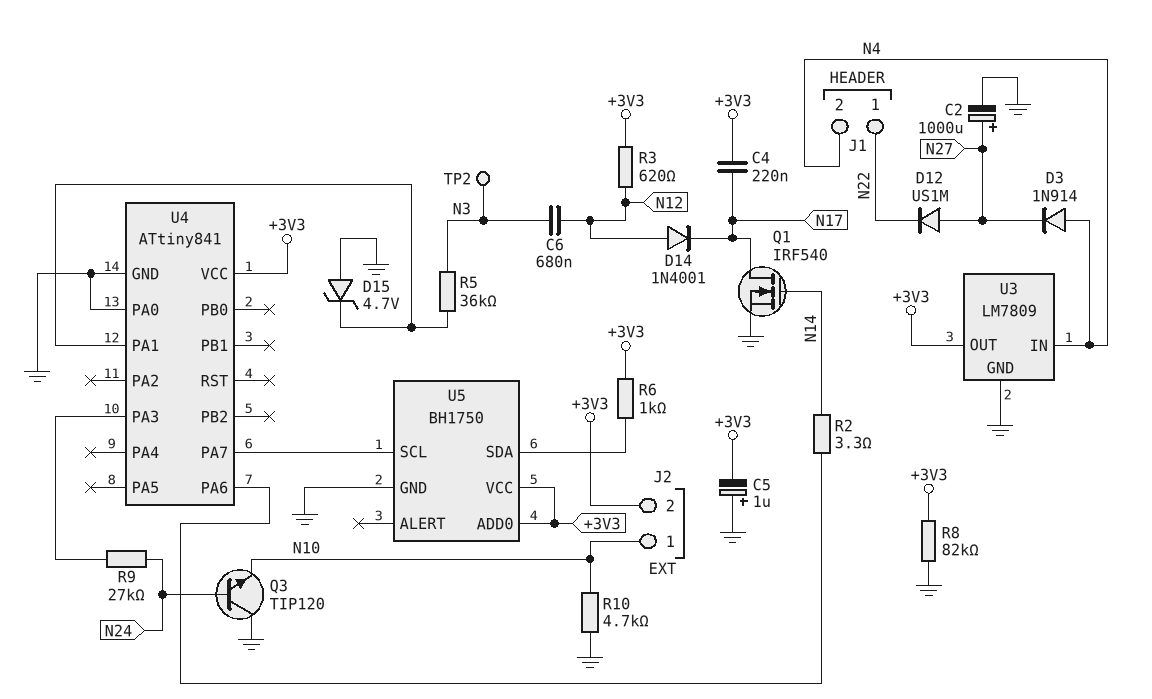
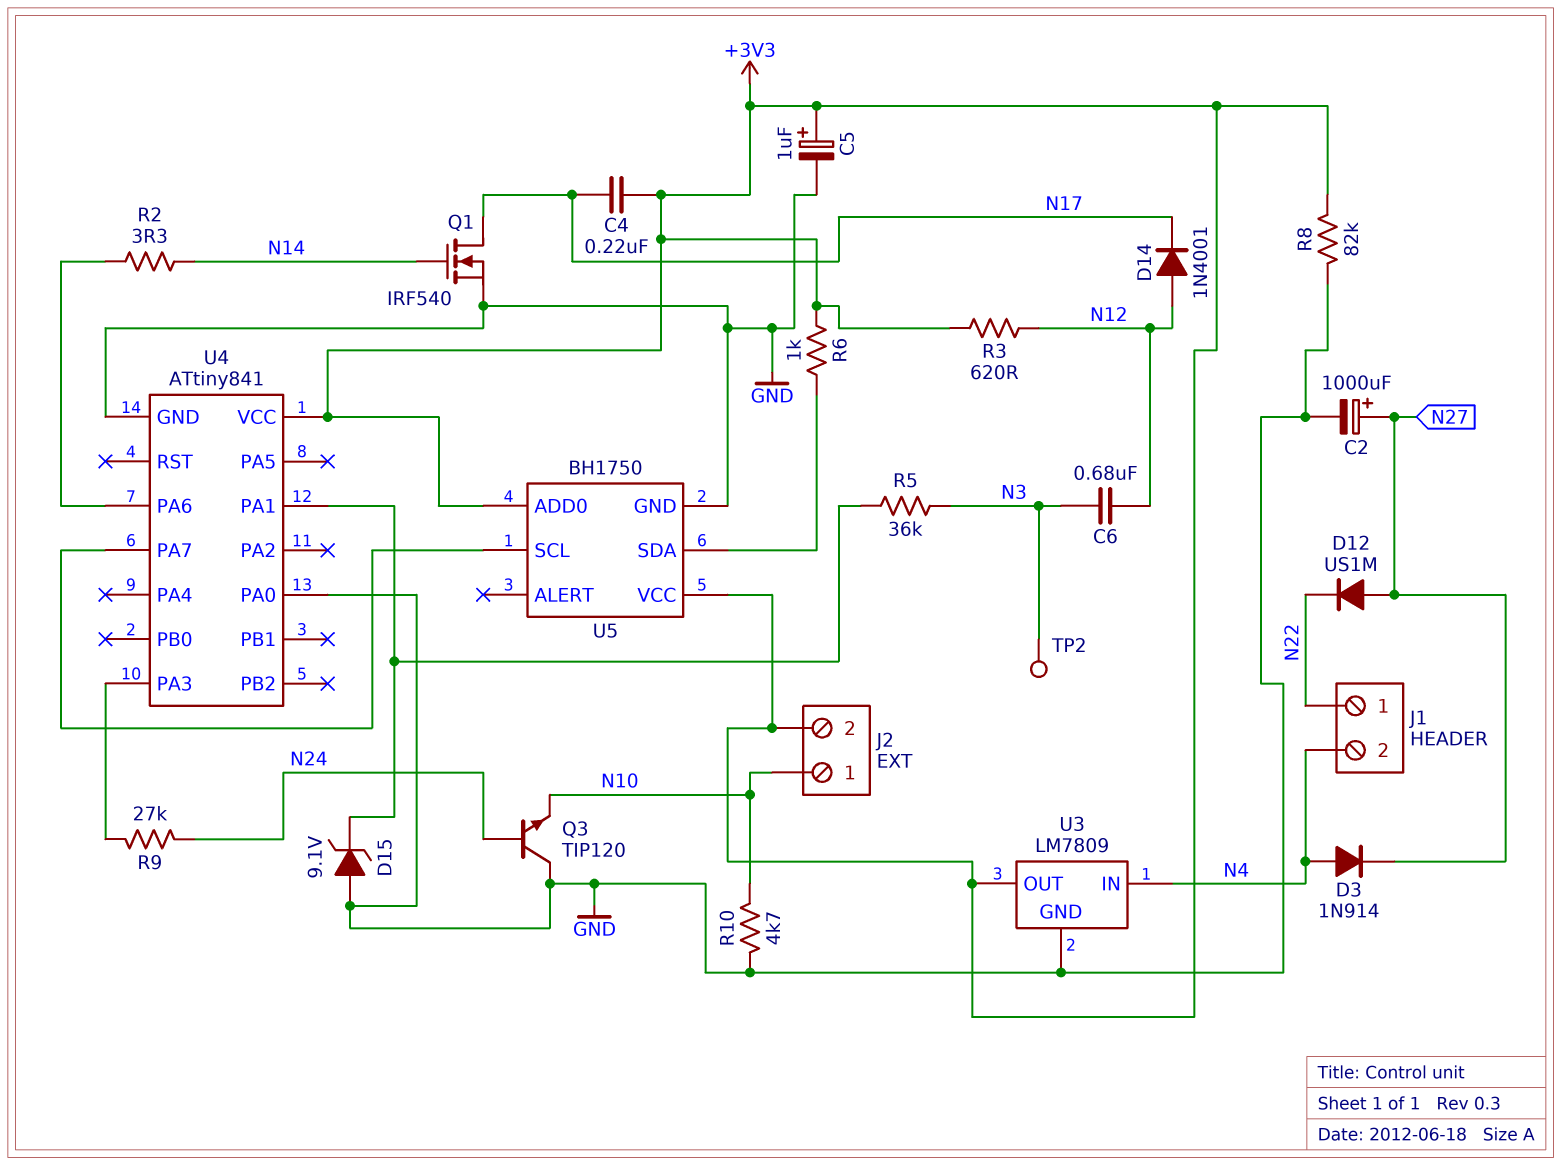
C5: 1uF (plus GND, minus +3V3) -> 1uF (plus +3V3, minus GND)
D15: zener 4.7V (A GND, K U4/PA1) -> zener 9.1V (A GND, K U4/PA1)

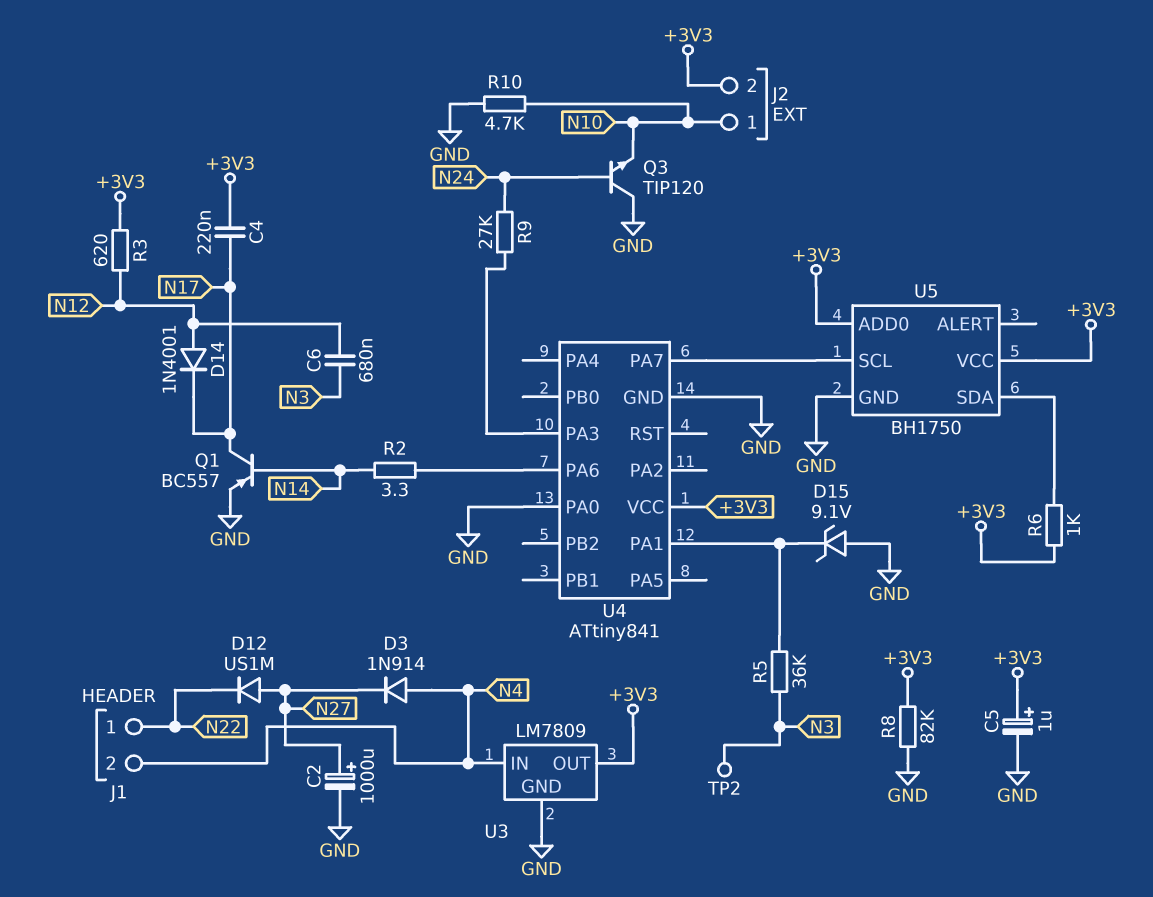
Q1: NMOS IRF540 (G N14, D N17, S GND) -> PNP BC557 (B N14, C N17, E GND)

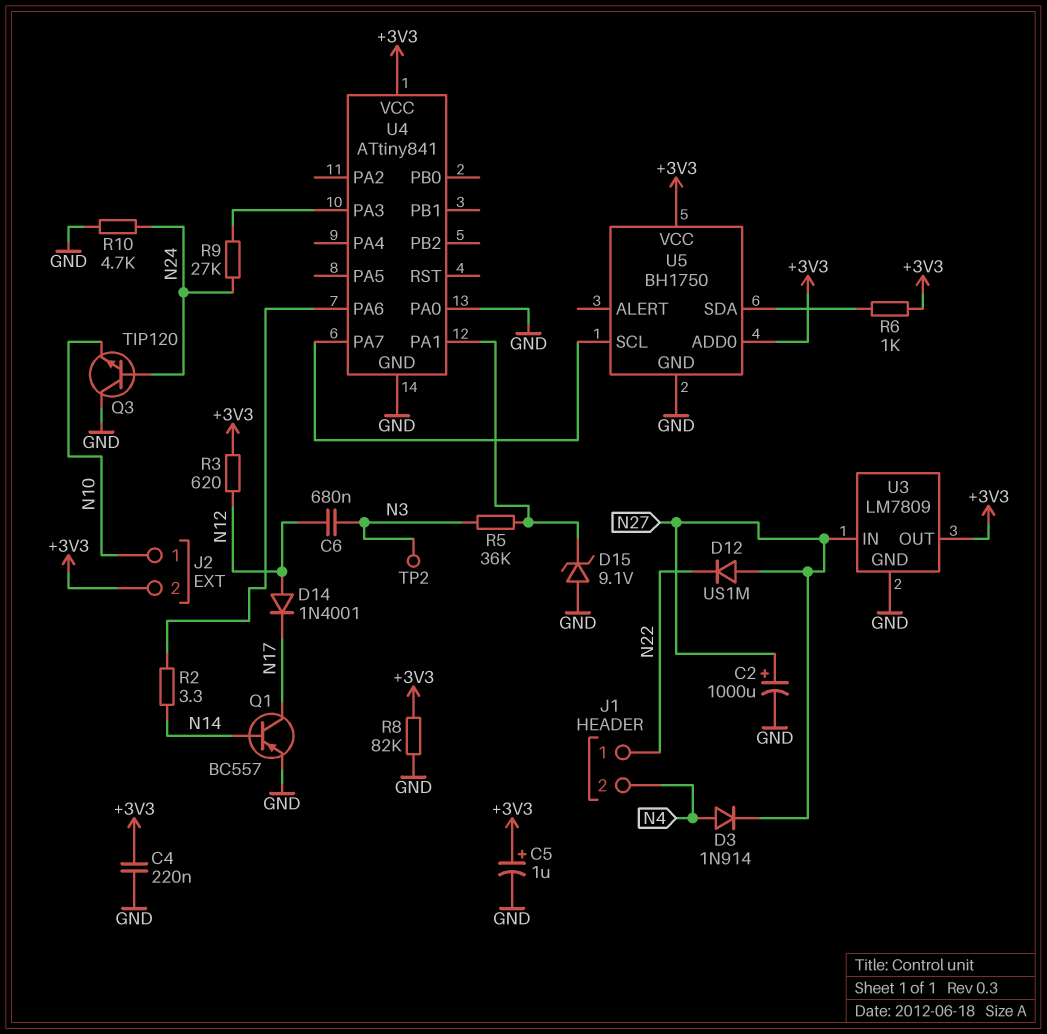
C4: 220nF (+3V3, N17) -> 220nF (+3V3, GND)
R10: 4.7k (GND, N10) -> 4.7k (GND, N24)
U3 pin IN: N4 -> N27

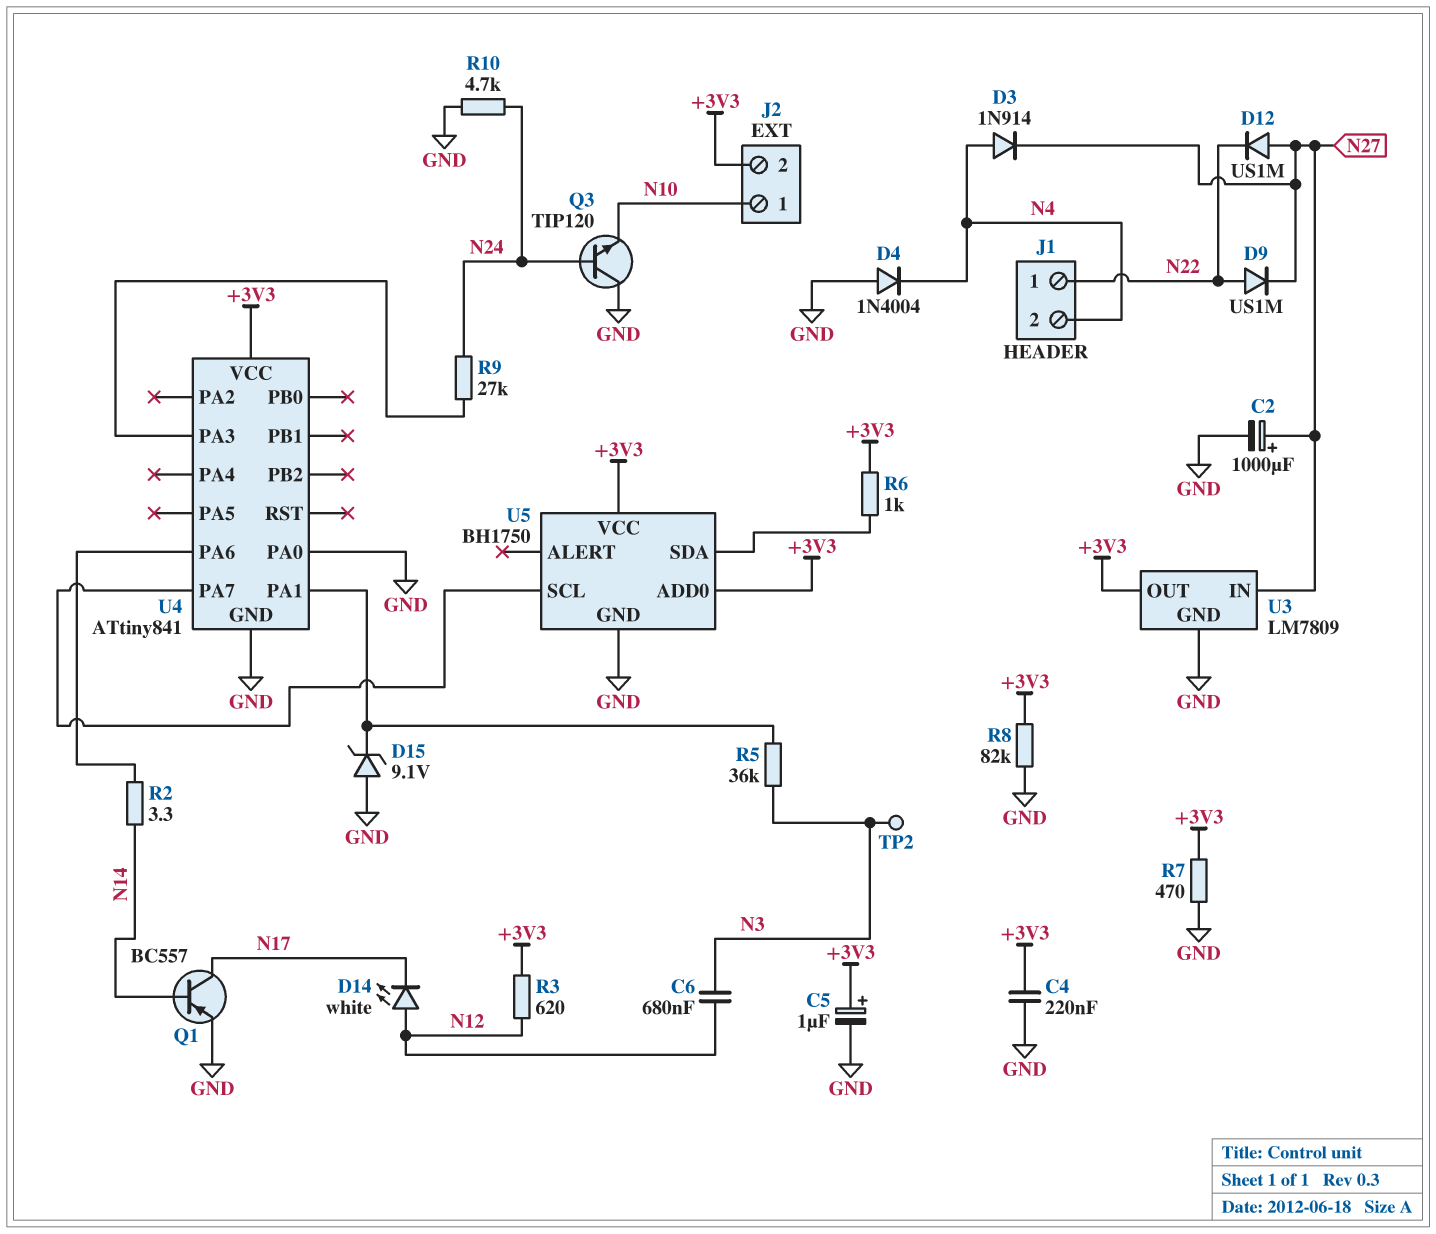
D4: none -> diode 1N4004 (A GND, K N4)
D9: none -> diode US1M (A N22, K N27)
D14: diode 1N4001 (A N12, K N17) -> LED white (A N12, K N17)
R7: none -> 470 (+3V3, GND)

